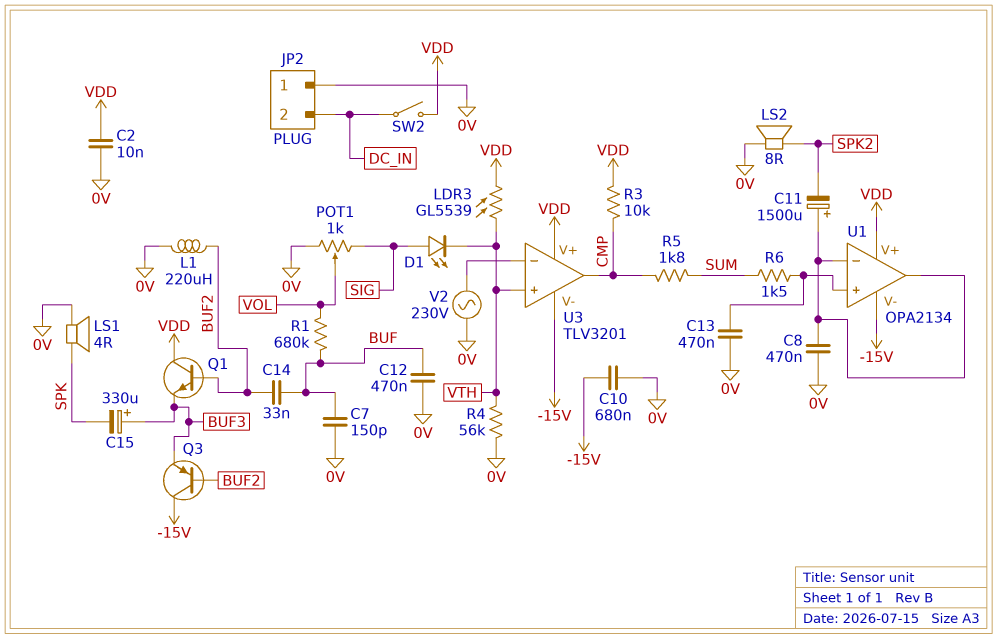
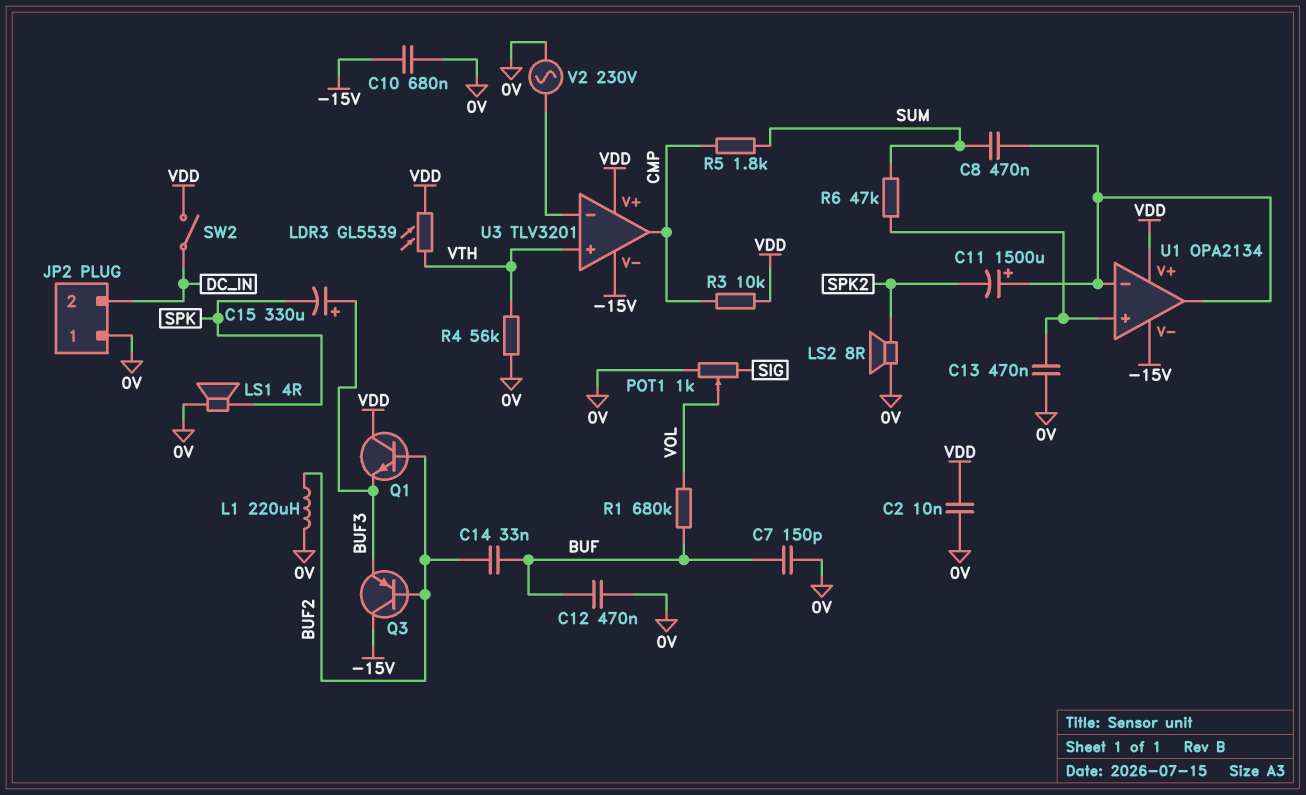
C8: 470nF (0V, U1/in-) -> 470nF (SUM, U1/in-)
D1: LED (A SIG, K VTH) -> none
R6: 1.5k (SUM, U1/in+) -> 47k (SUM, U1/in+)

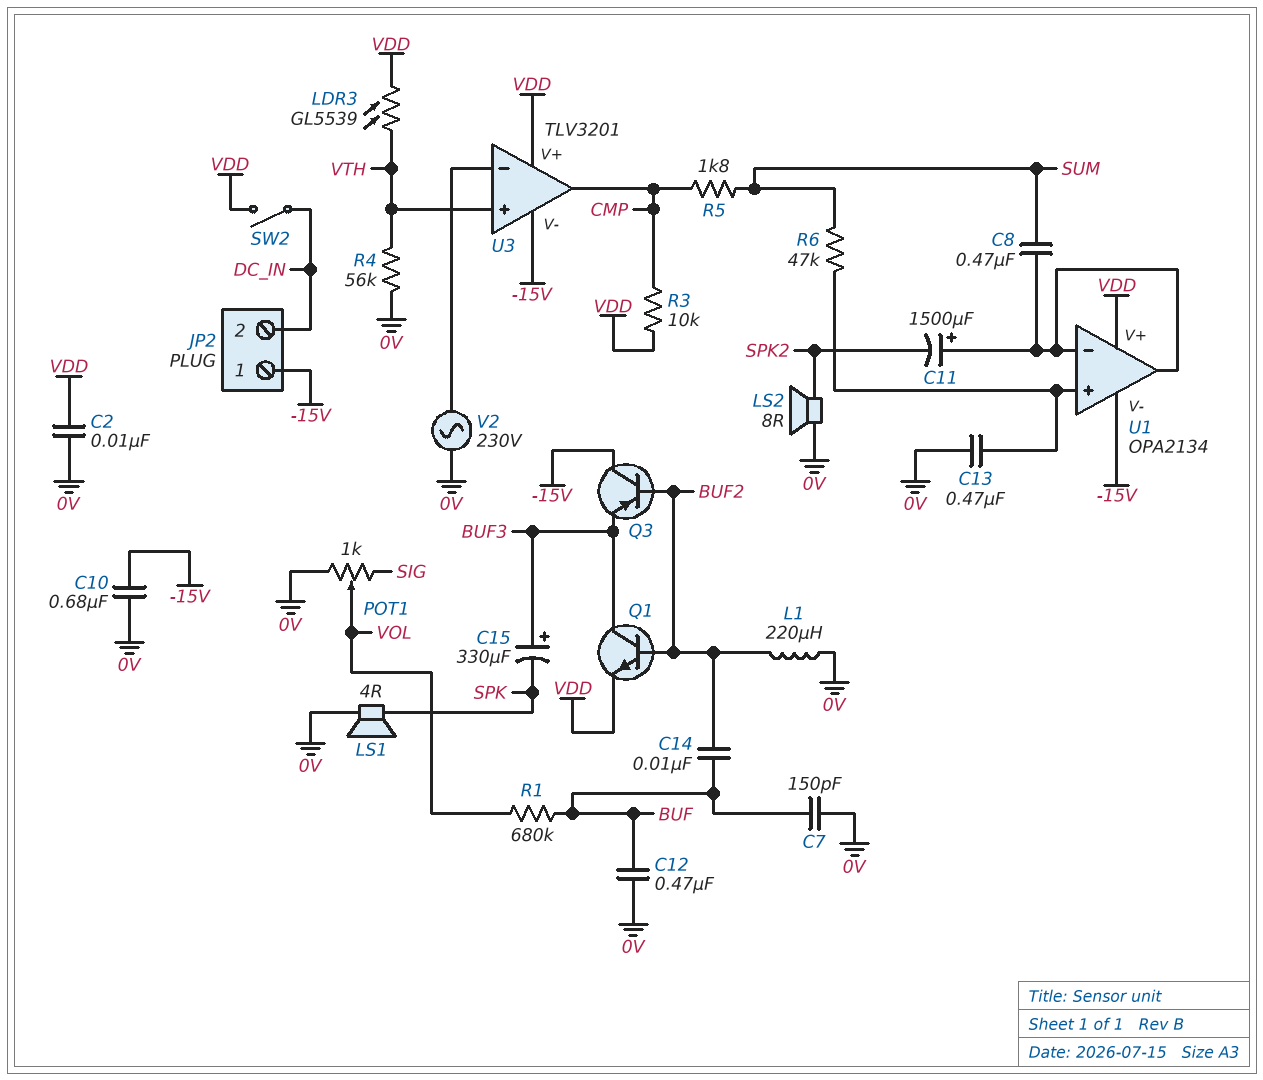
C14: 33nF (BUF, BUF2) -> 10nF (BUF, BUF2)
JP2 pin 1: 0V -> -15V
Q1: NPN (B BUF2, C VDD, E BUF3) -> NPN (B BUF2, C BUF3, E VDD)

